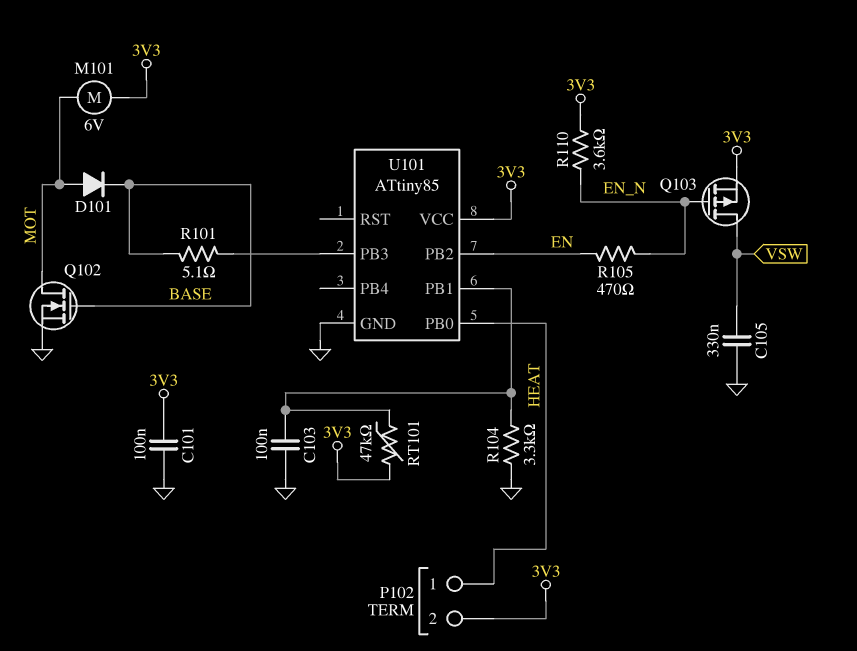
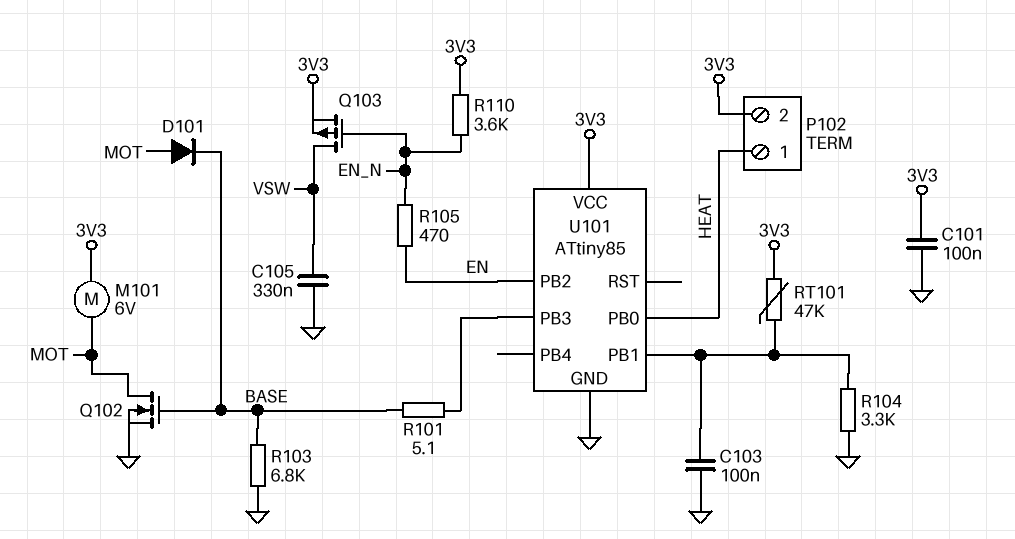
R103: none -> 6.8k (BASE, GND)

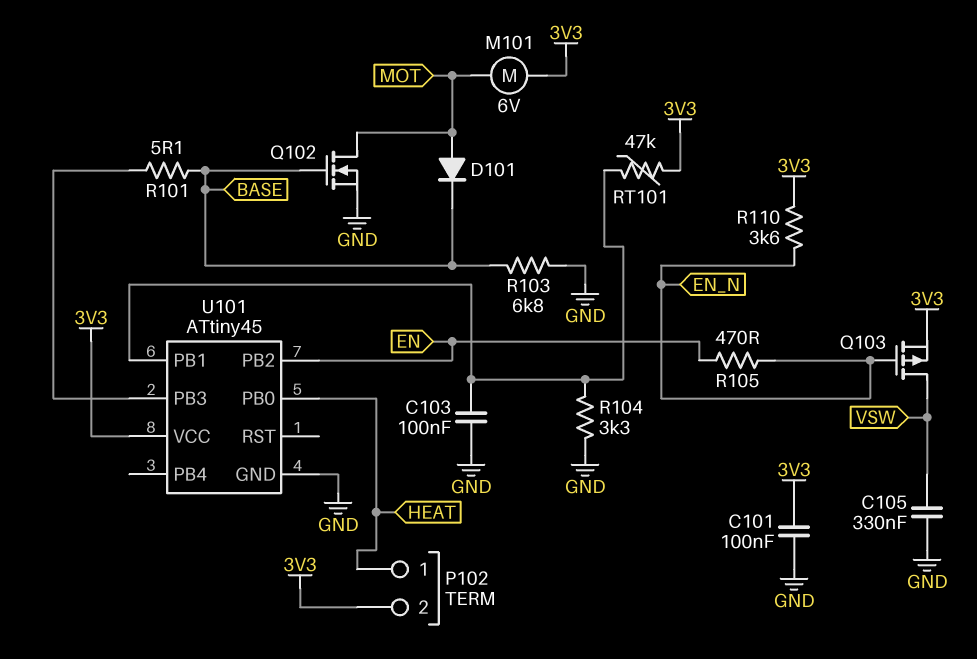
U101: ATtiny85 -> ATtiny45

